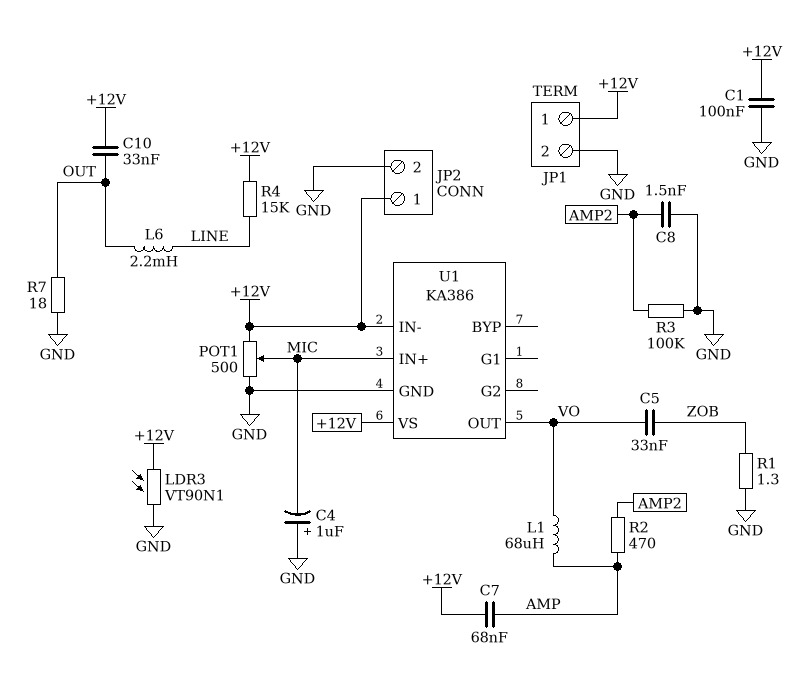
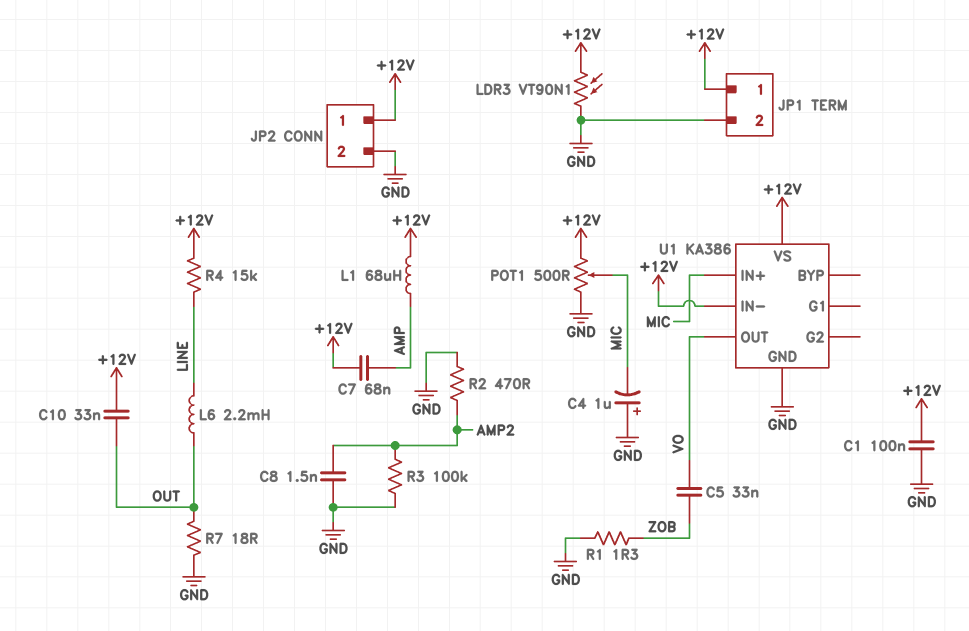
L1: 68uH (AMP, VO) -> 68uH (+12V, AMP)
R2: 470 (AMP, AMP2) -> 470 (AMP2, GND)

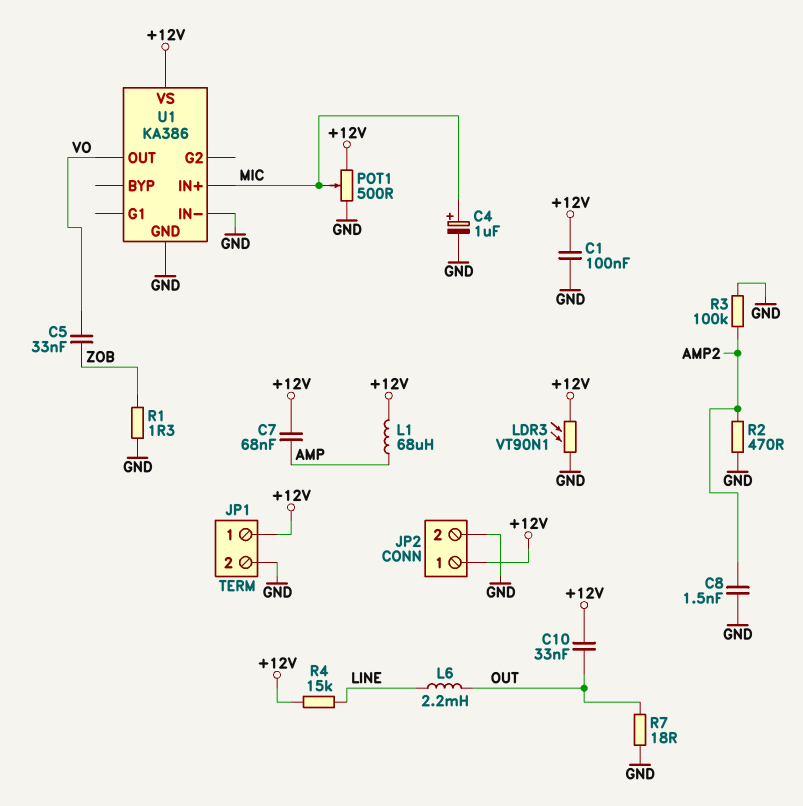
C4: 1uF (plus GND, minus MIC) -> 1uF (plus MIC, minus GND)
U1 pin IN-: +12V -> GND

